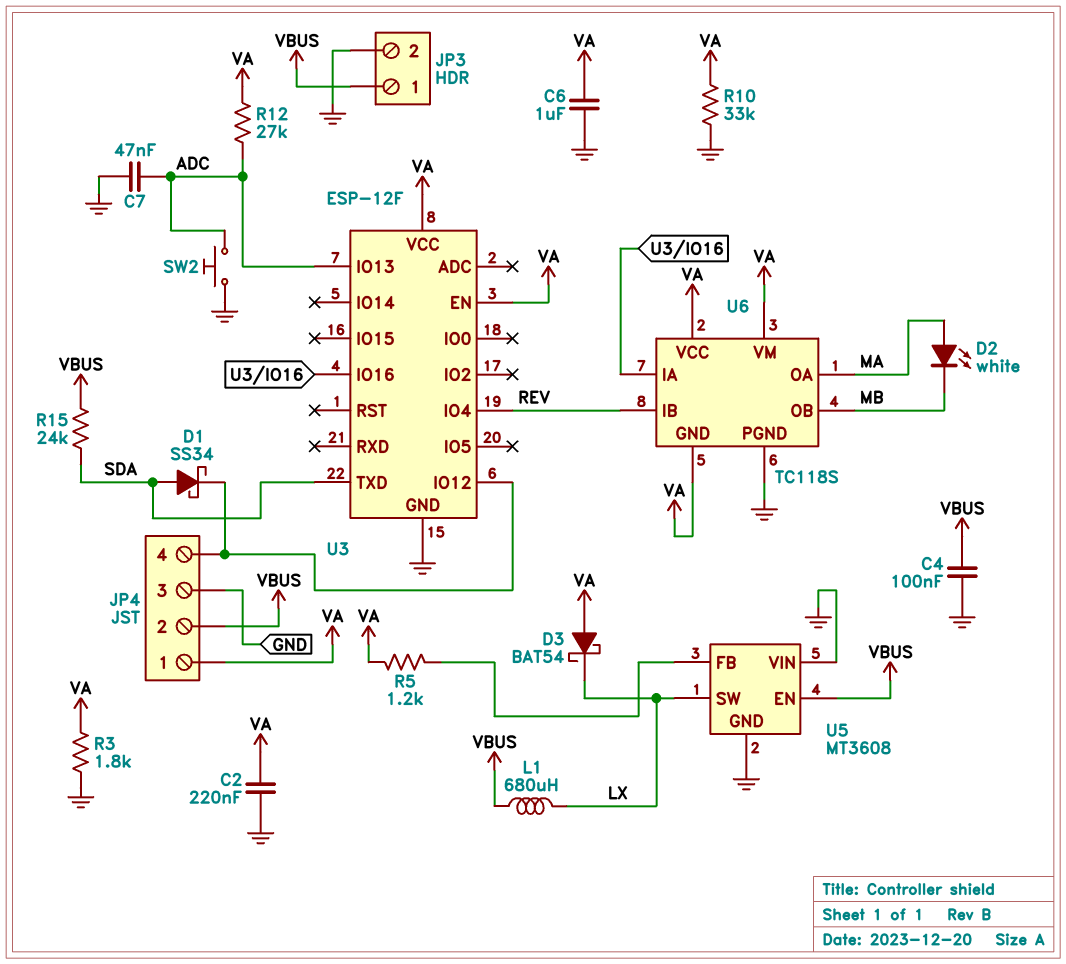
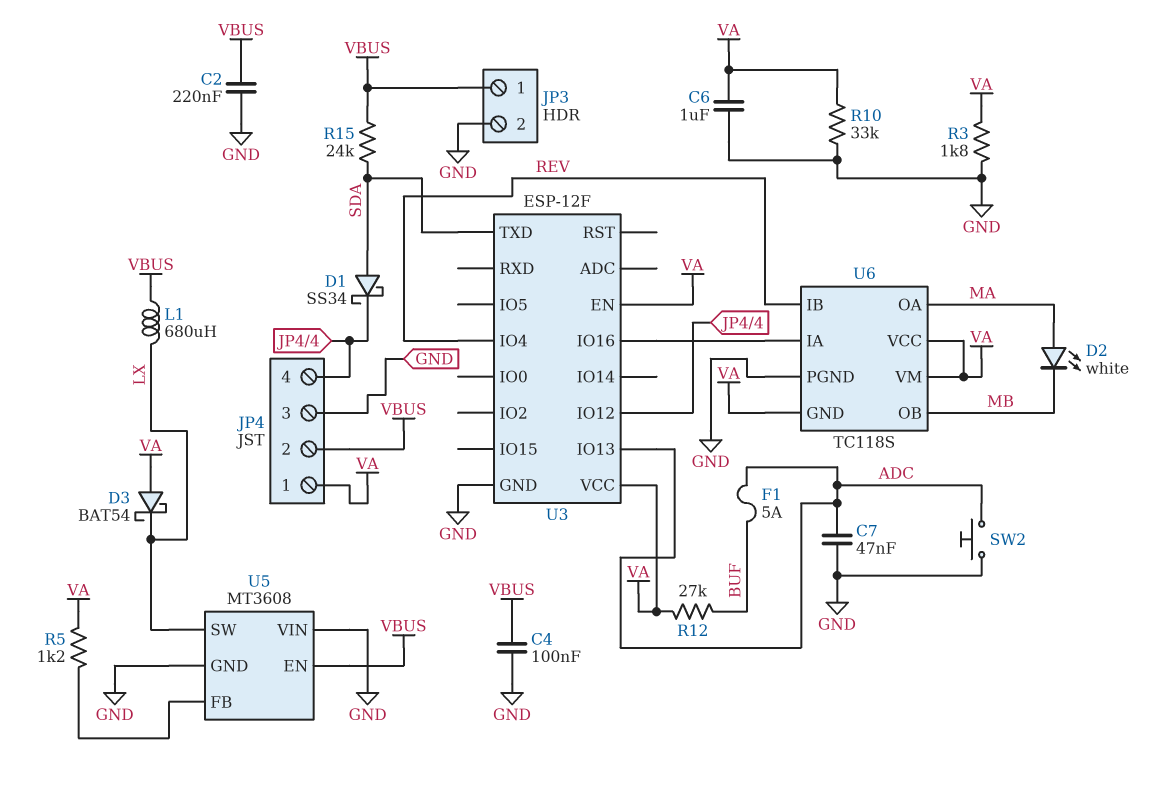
C2: 220nF (GND, VA) -> 220nF (GND, VBUS)
F1: none -> 5A (ADC, BUF)
R12: 27k (ADC, VA) -> 27k (BUF, VA)

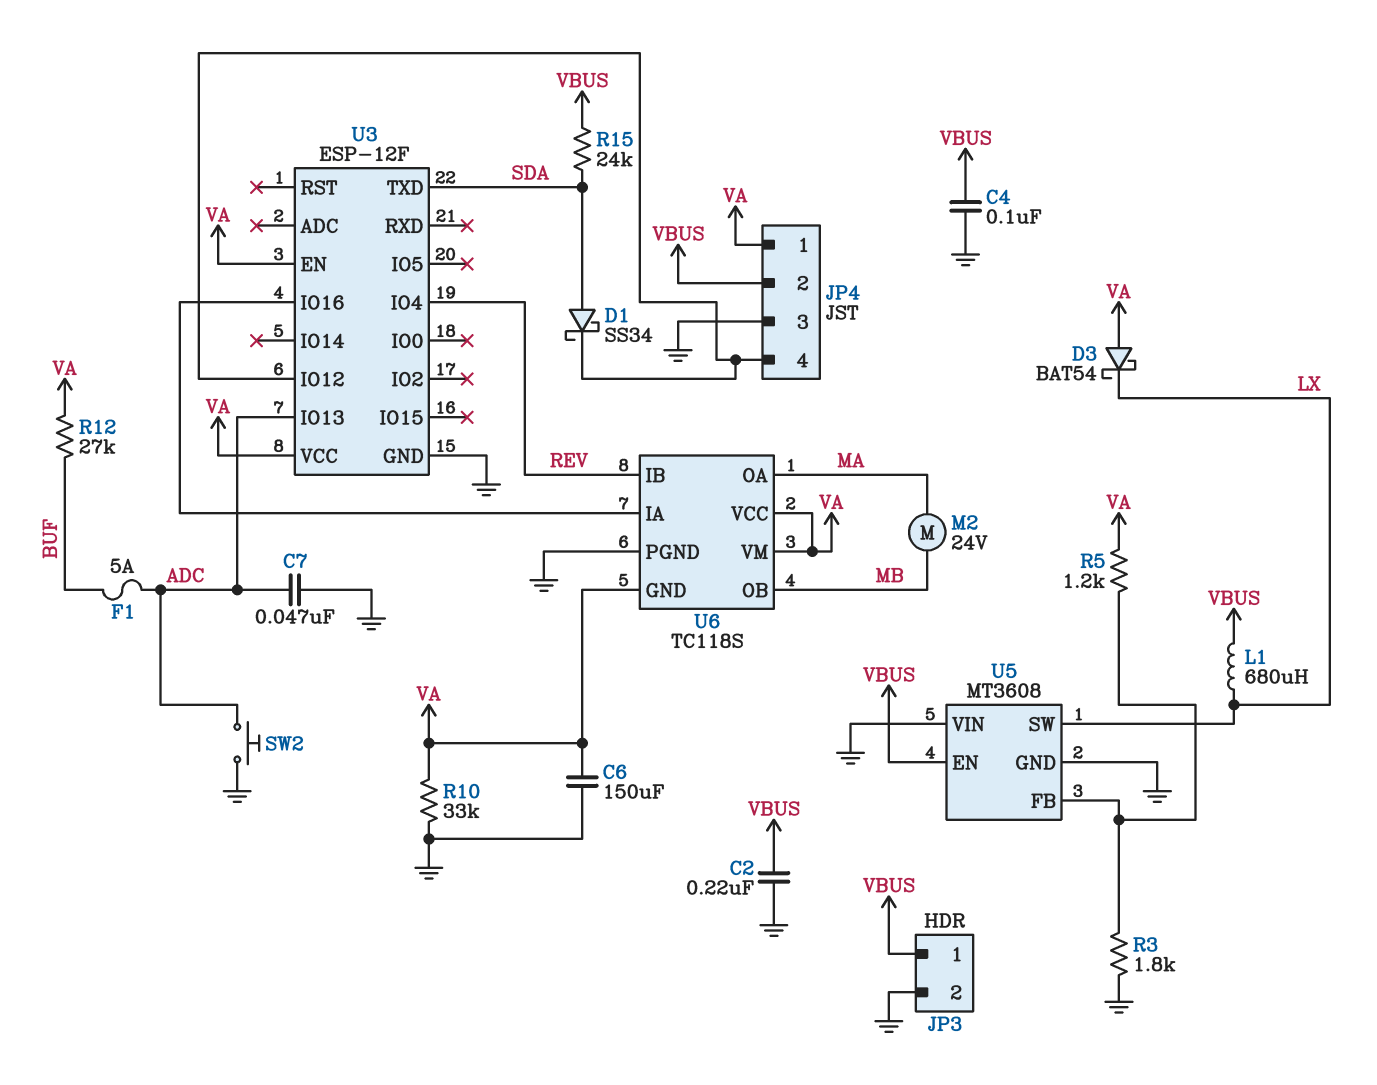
C6: 1uF (GND, VA) -> 150uF (GND, VA)
D2: LED white (A MA, K MB) -> none
M2: none -> motor 24V (MA, MB)
R3: 1.8k (GND, VA) -> 1.8k (GND, U5/FB)

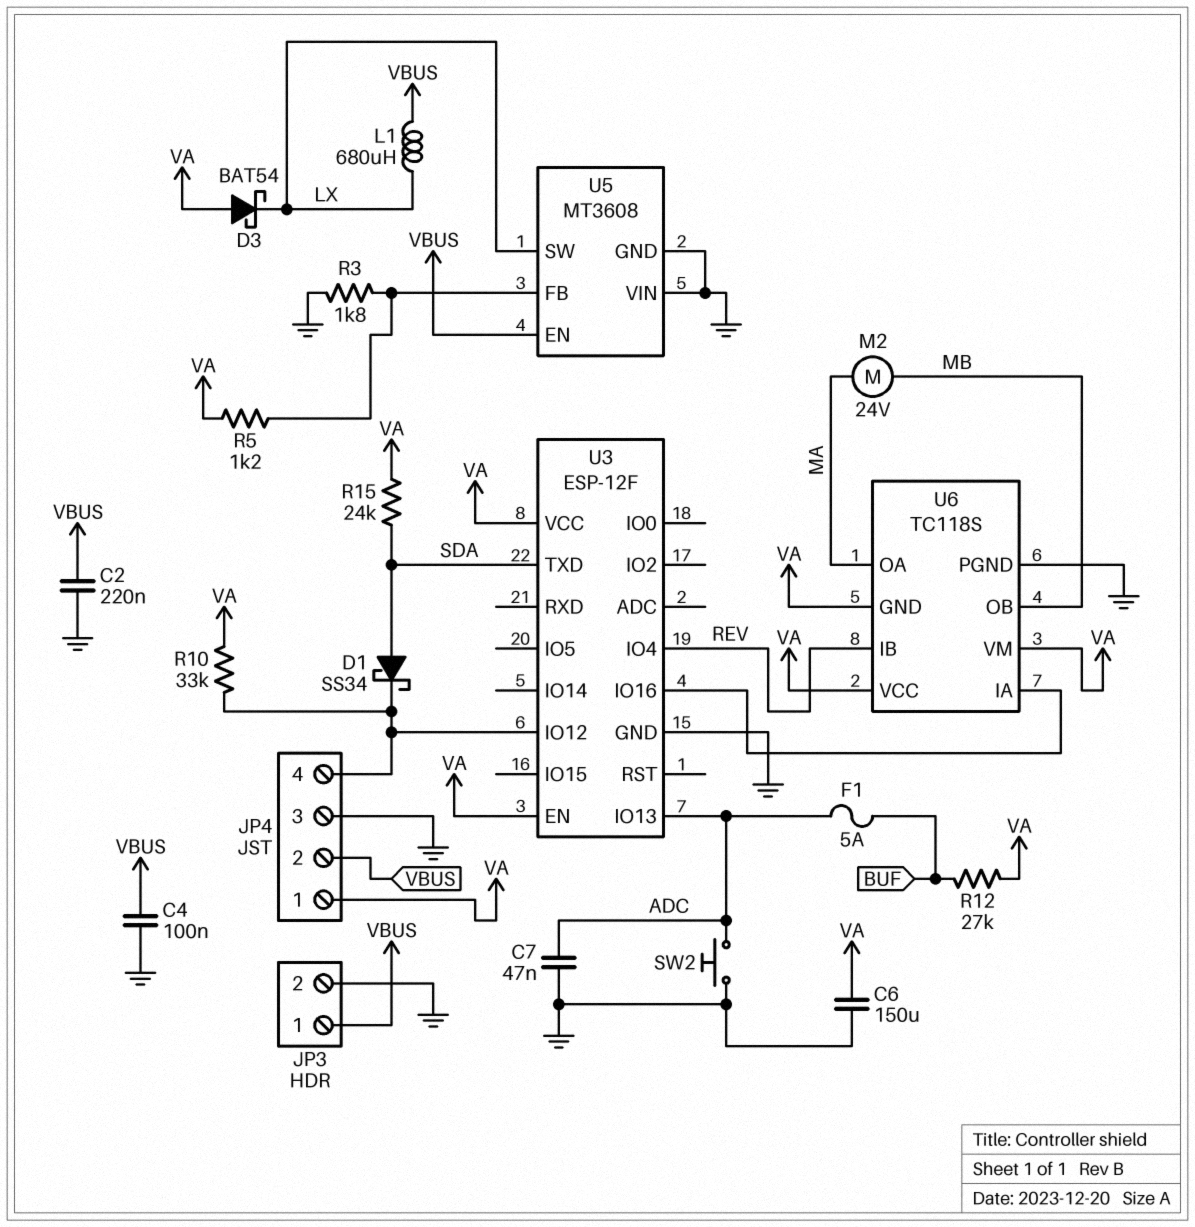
R10: 33k (GND, VA) -> 33k (JP4/4, VA)
R15: 24k (SDA, VBUS) -> 24k (SDA, VA)

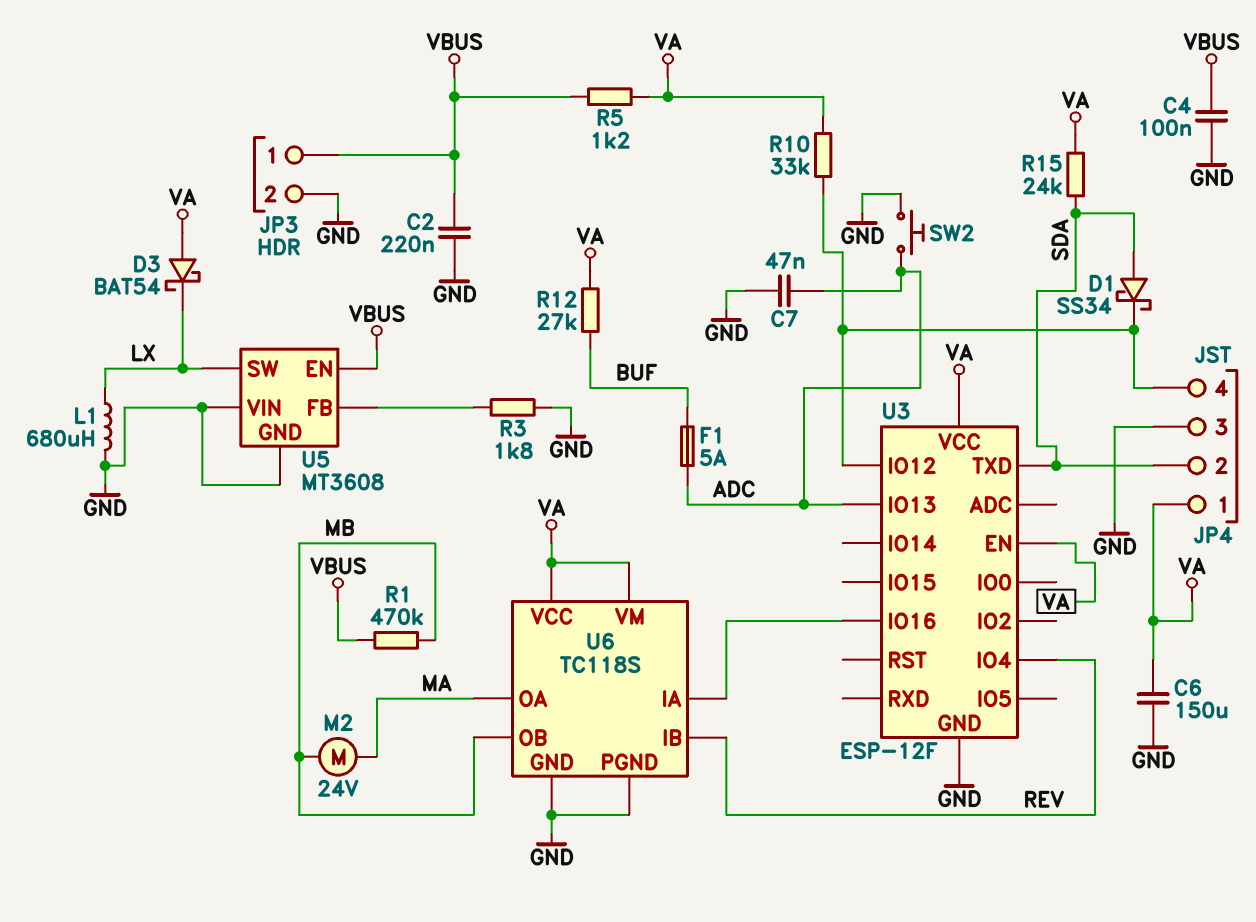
JP4 pin 2: VBUS -> SDA
L1: 680uH (LX, VBUS) -> 680uH (GND, LX)
R1: none -> 470k (MB, VBUS)
R5: 1.2k (U5/FB, VA) -> 1.2k (VA, VBUS)
U6 pin GND: VA -> GND

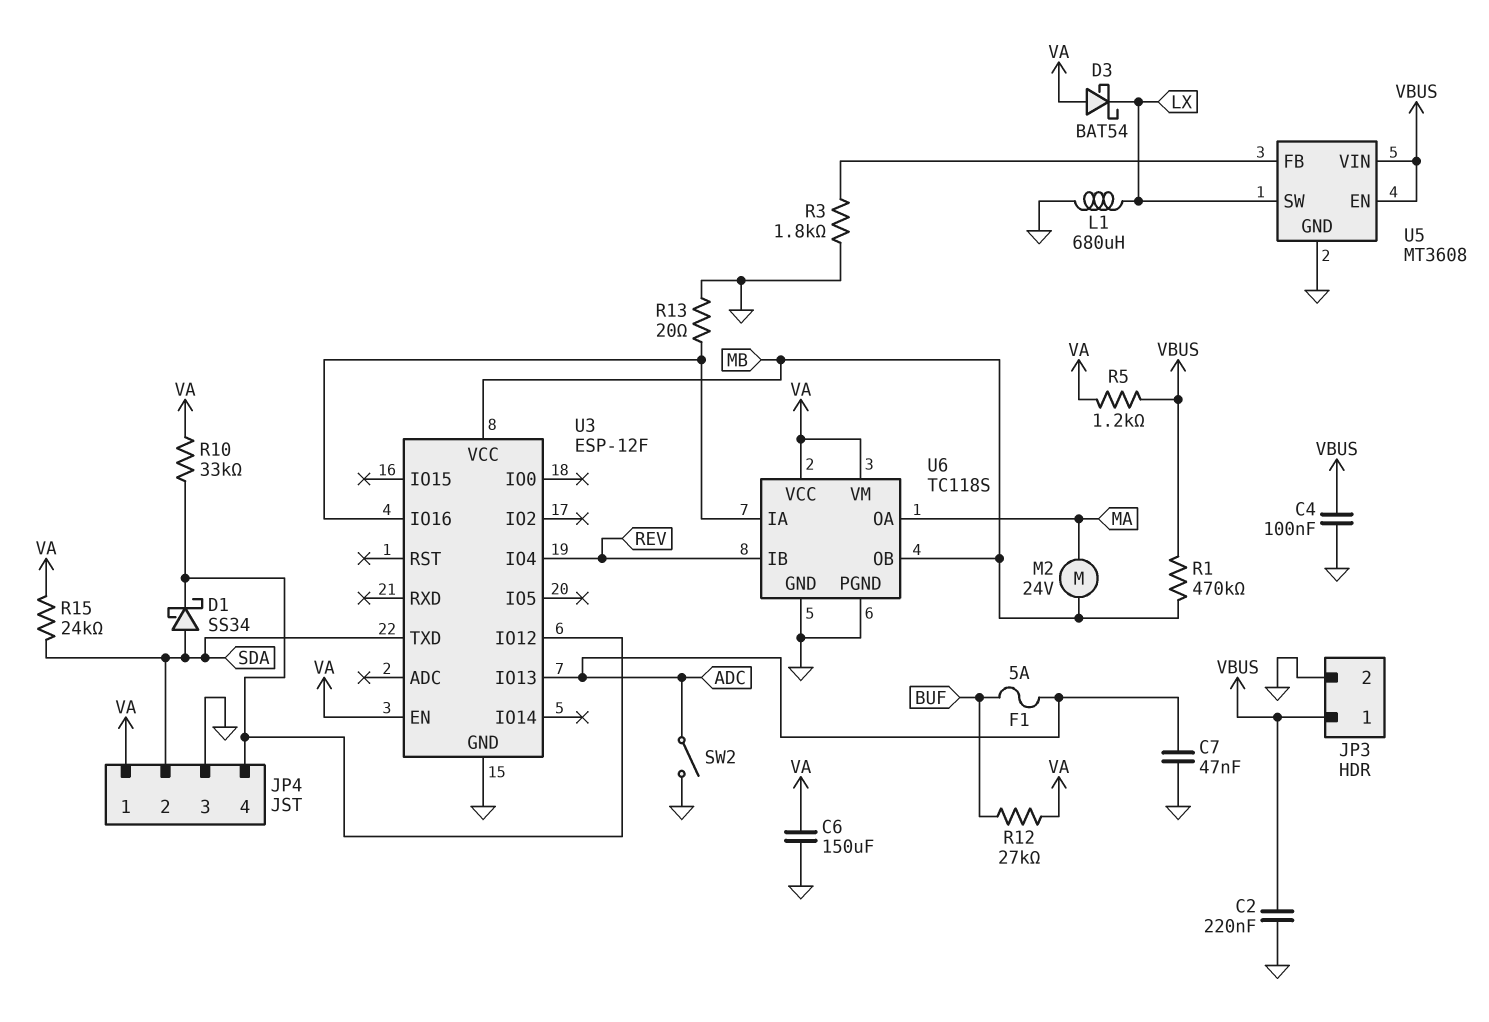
R13: none -> 20 (GND, U3/IO16)
SW2: button (ADC, GND) -> switch (ADC, GND)
U3 pin VCC: VA -> MB
U5 pin VIN: GND -> VBUS

